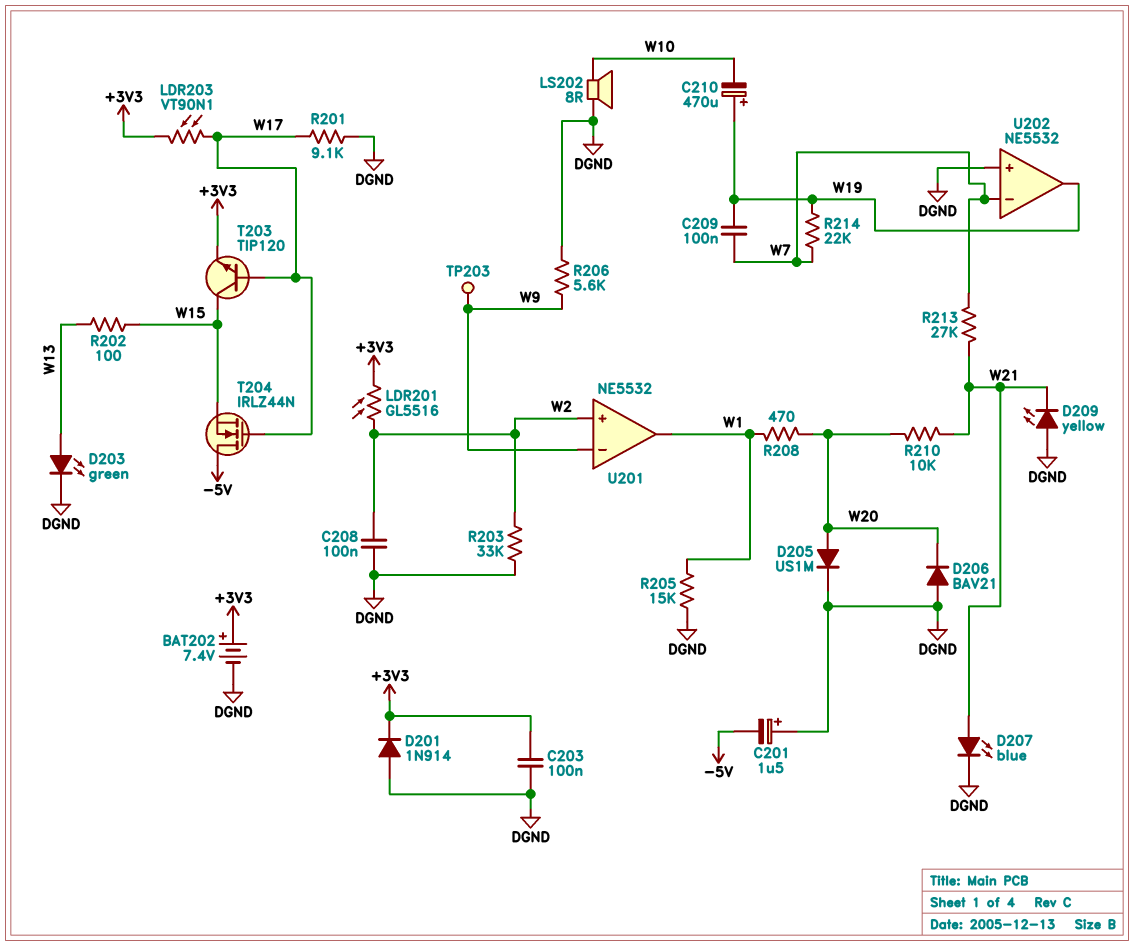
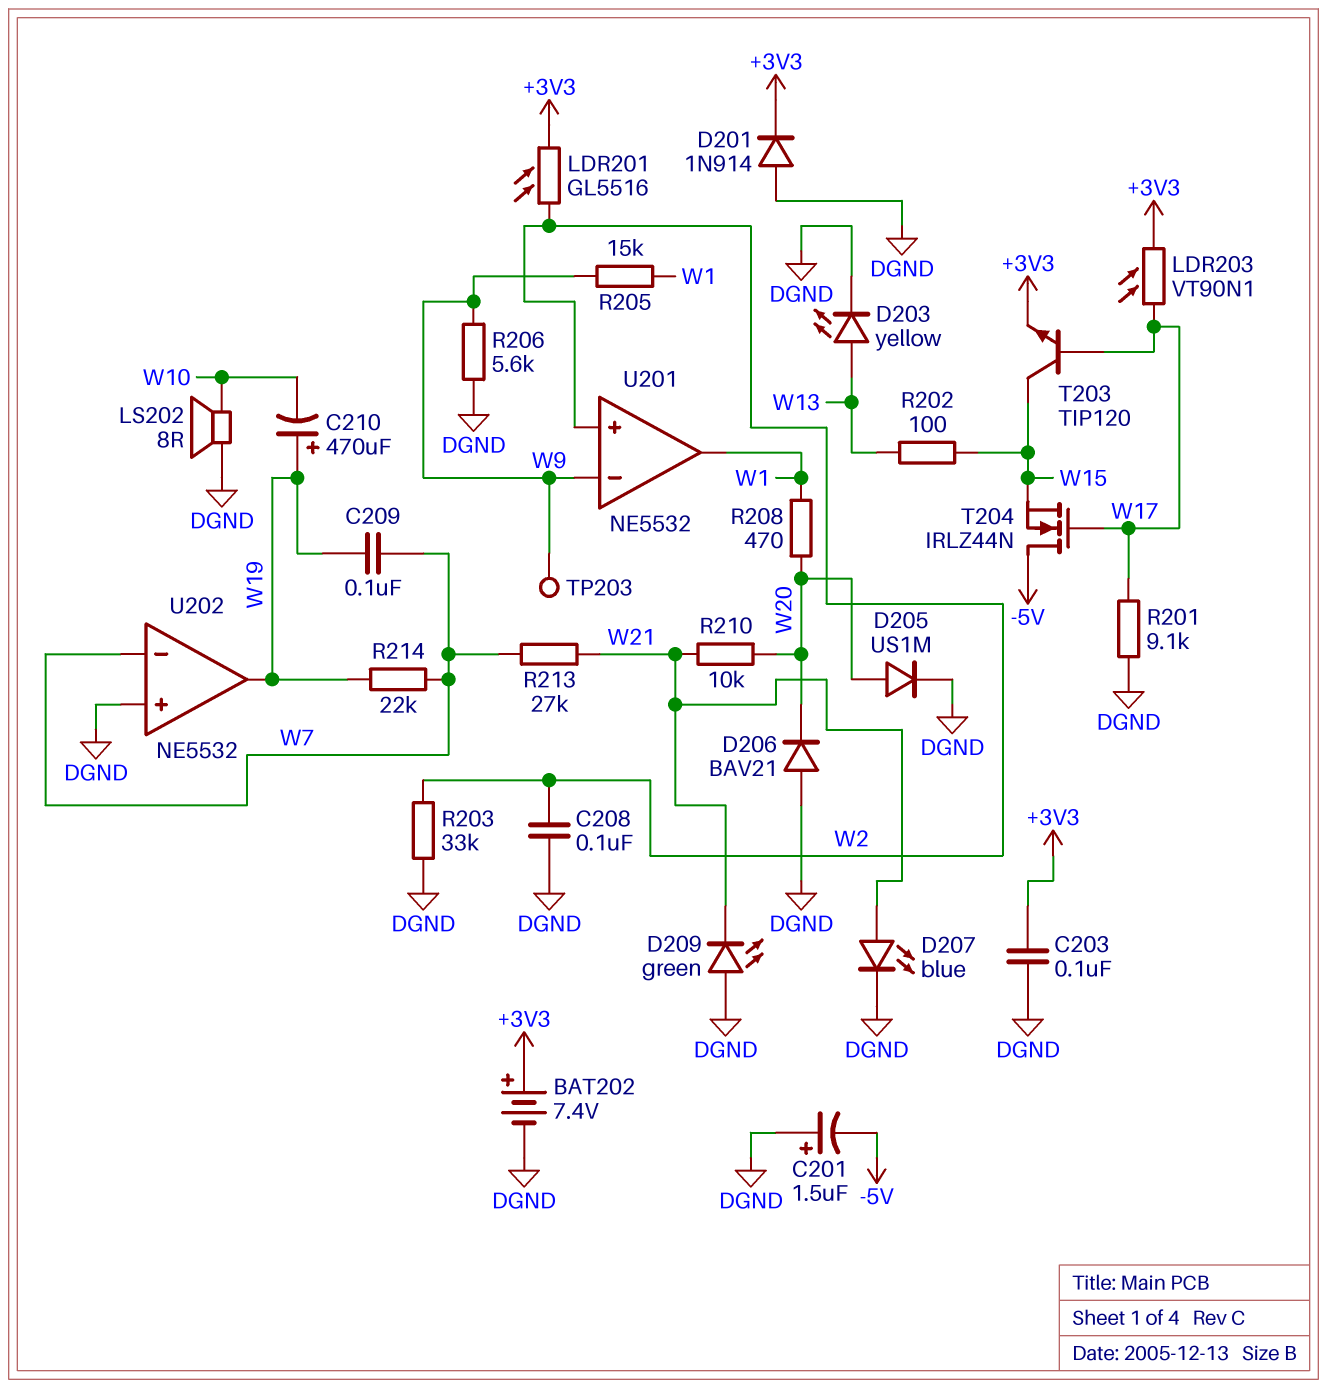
D203: LED green (A W13, K DGND) -> LED yellow (A W13, K DGND)
D209: LED yellow (A DGND, K W21) -> LED green (A DGND, K W21)
R205: 15k (DGND, W1) -> 15k (W1, W9)

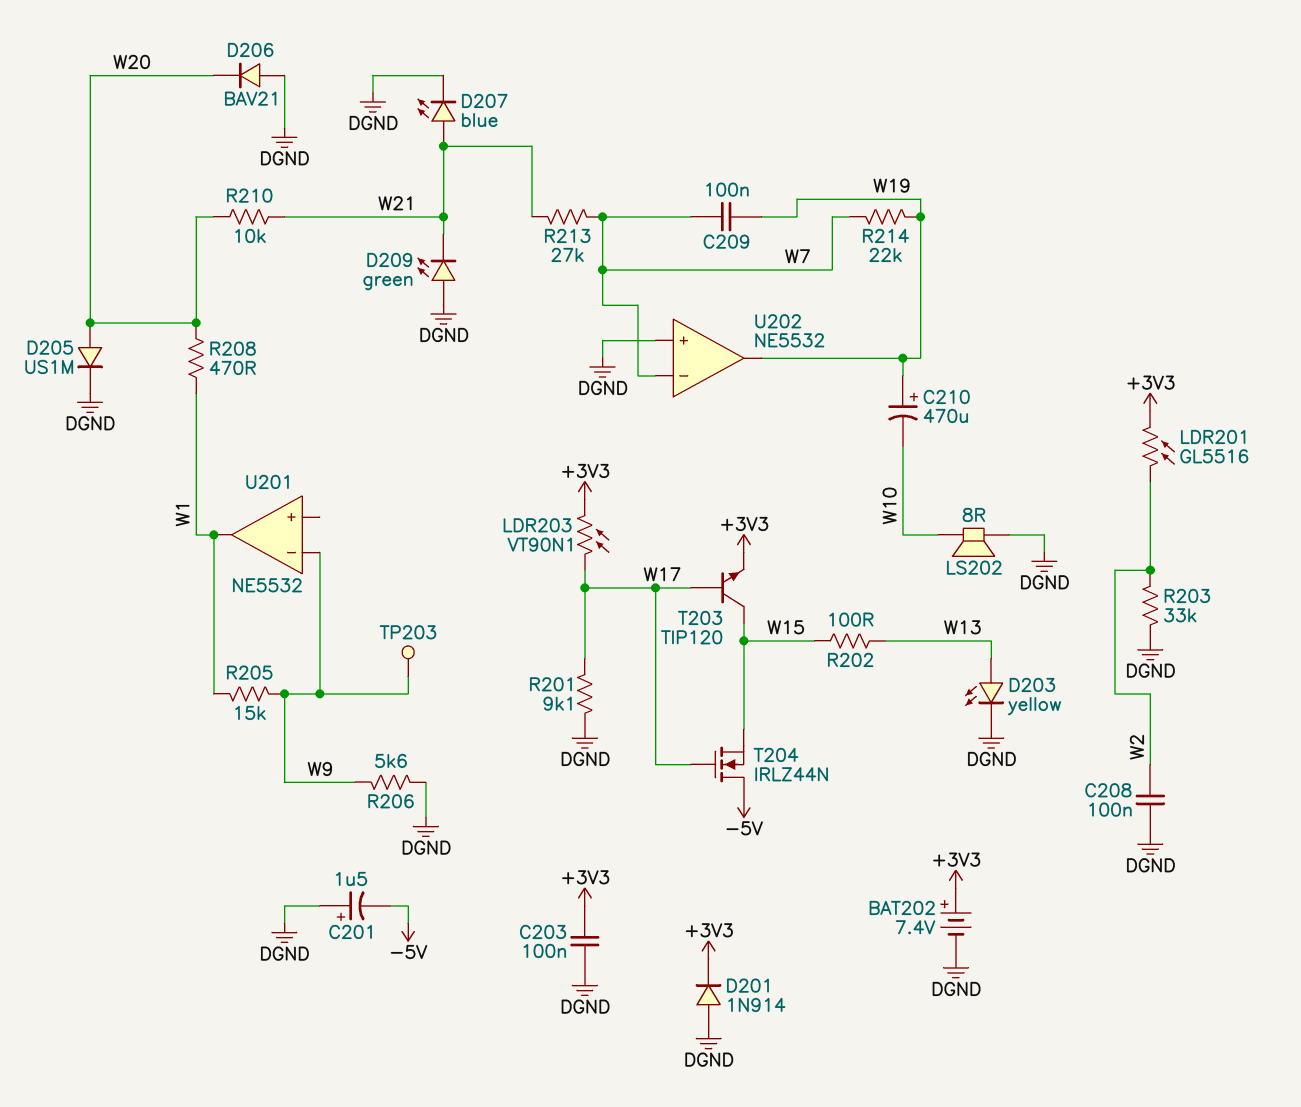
U201 pin in+: W2 -> none

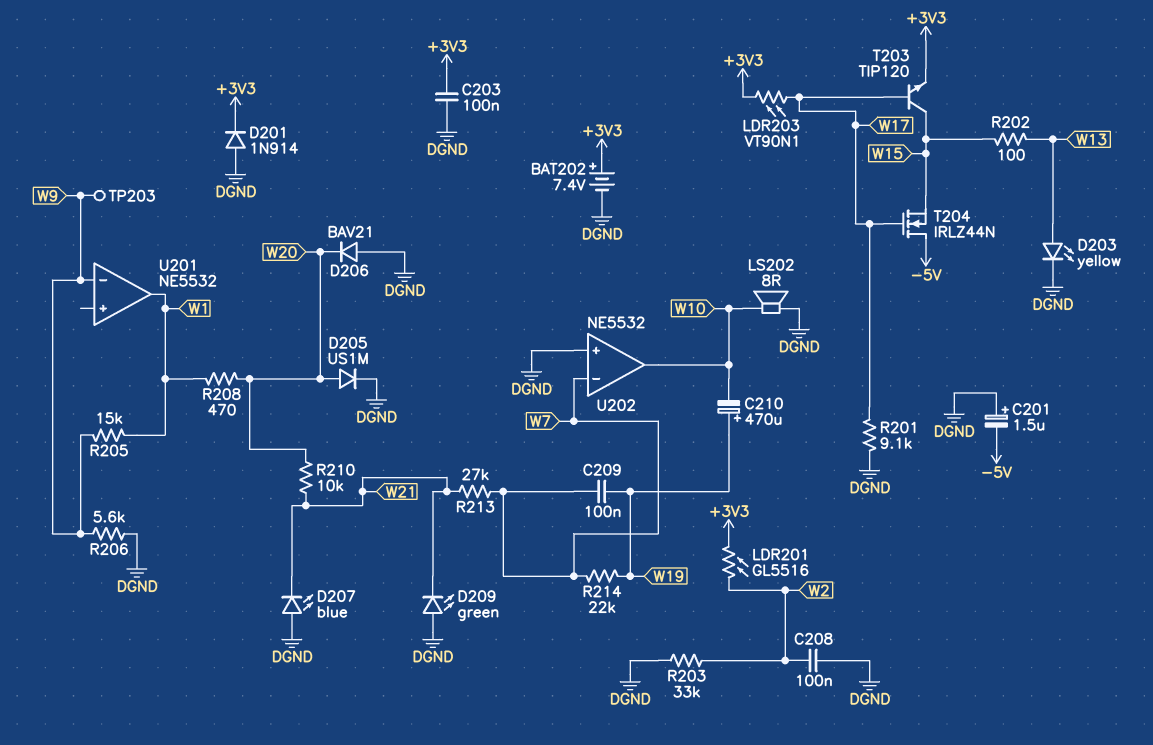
D207: LED blue (A W21, K DGND) -> LED blue (A DGND, K W21)
U202 pin out: W19 -> W10

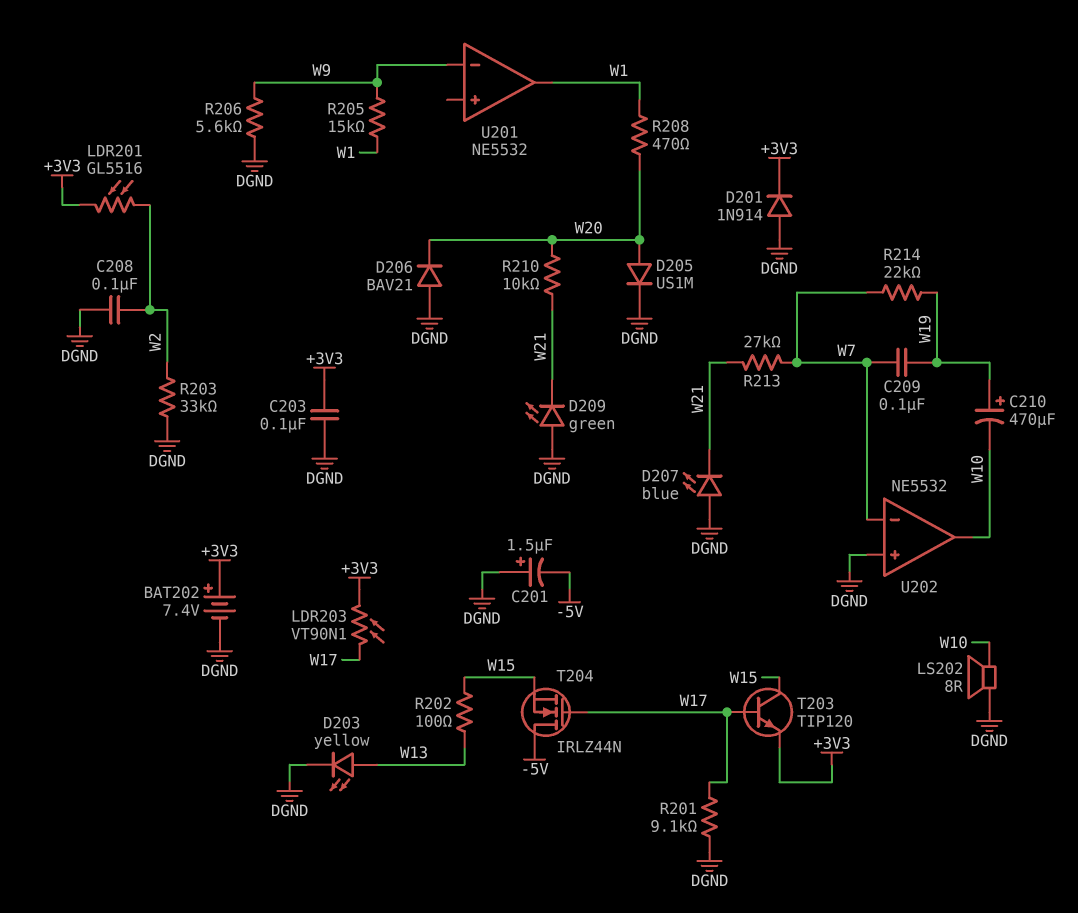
TP203: test point (W9) -> none

